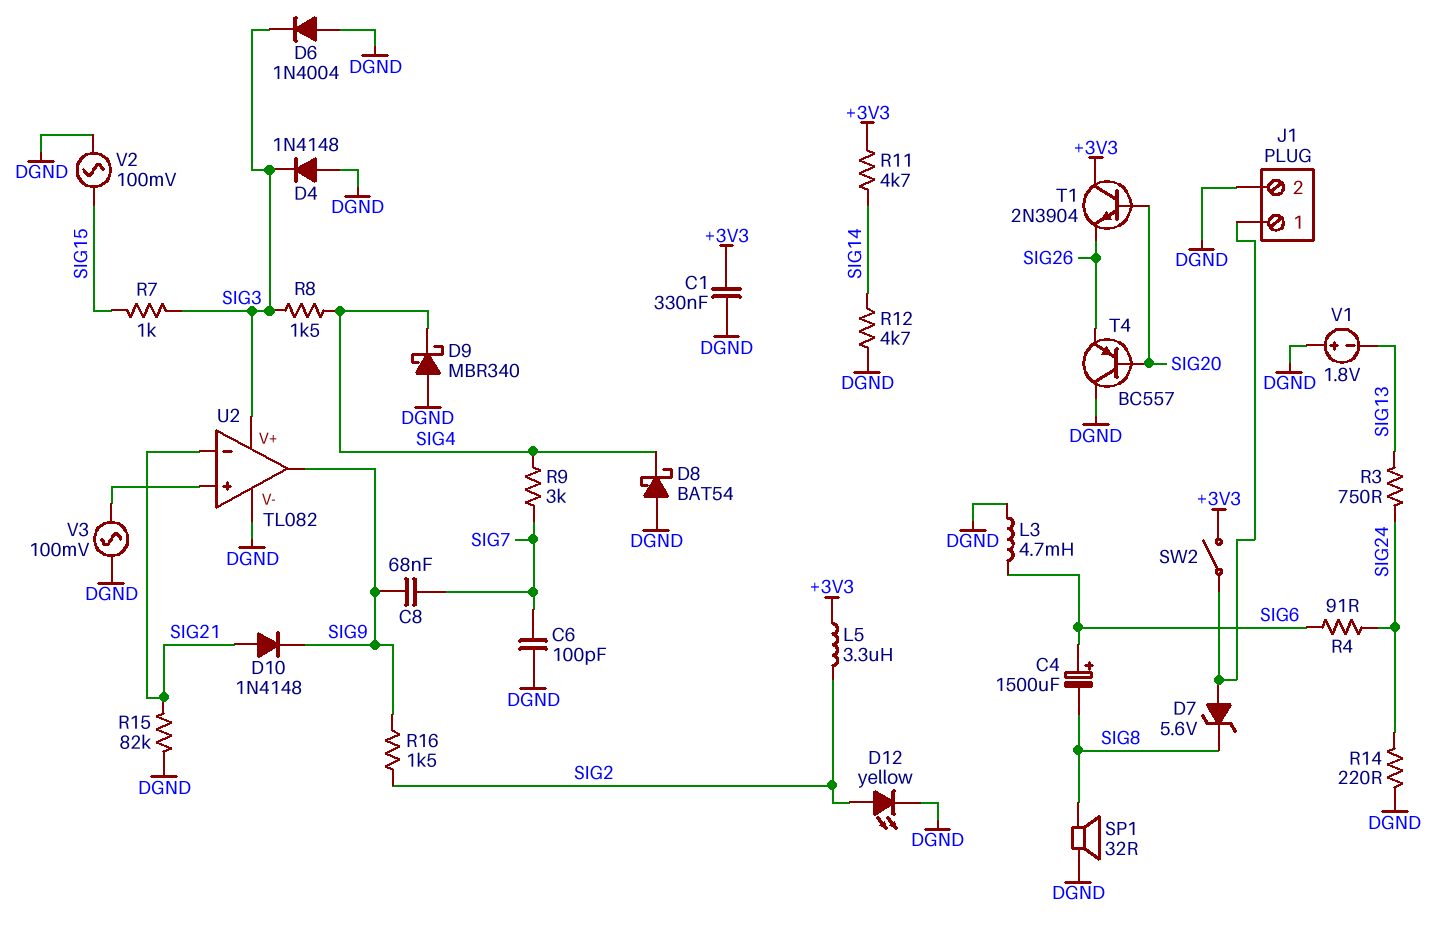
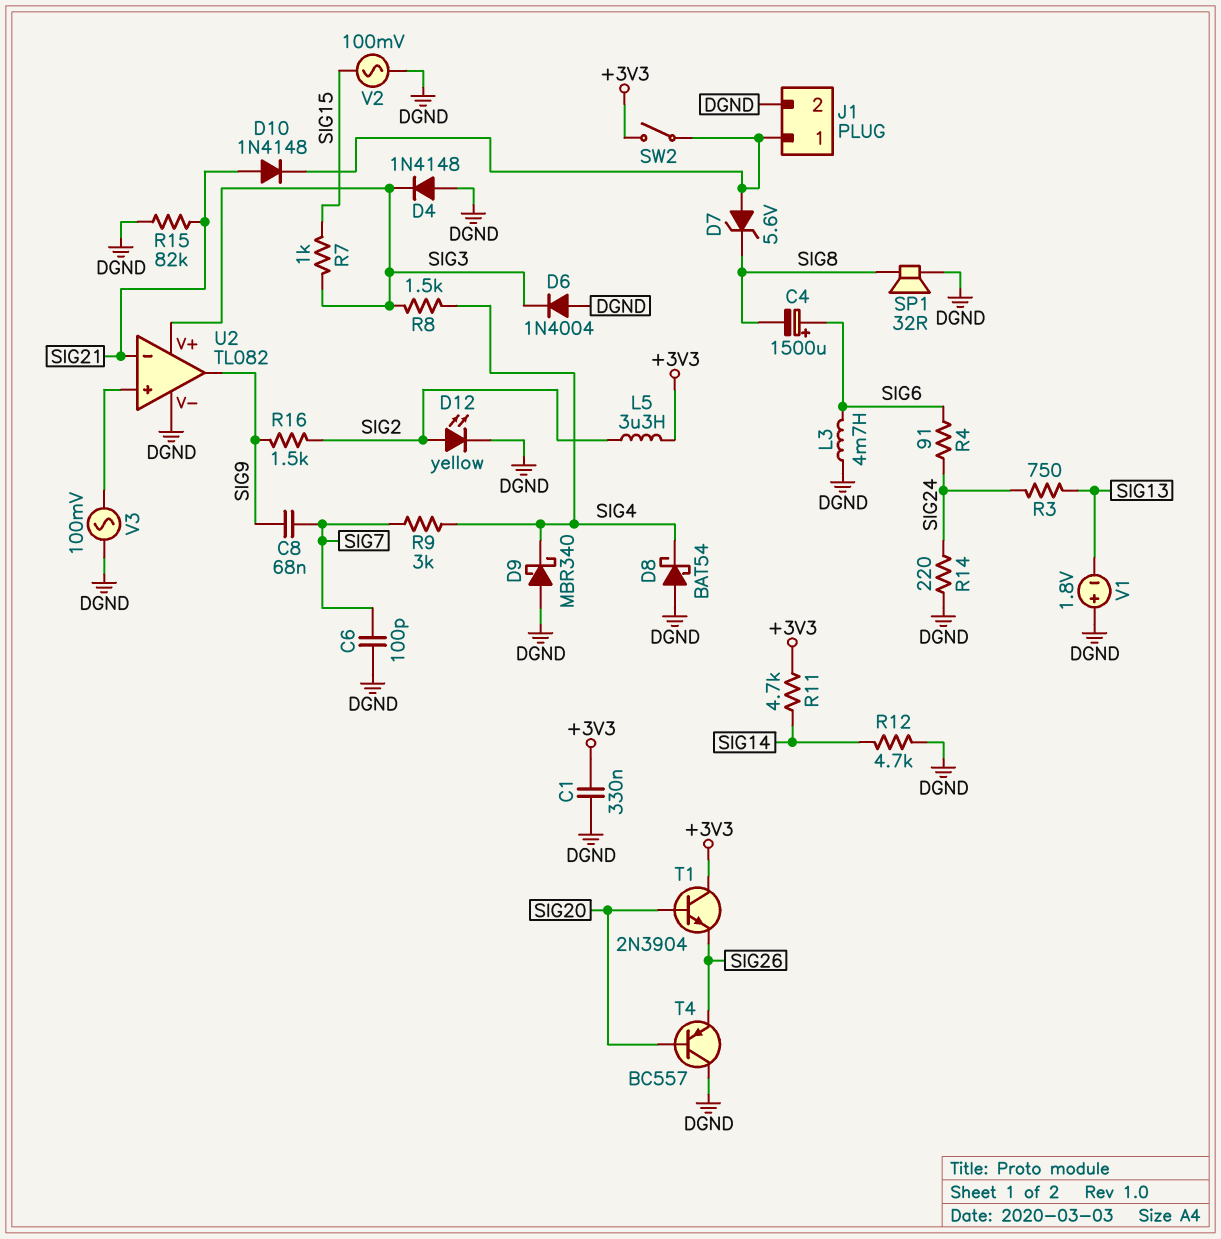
D10: diode 1N4148 (A SIG21, K SIG9) -> diode 1N4148 (A SIG21, K J1/1)

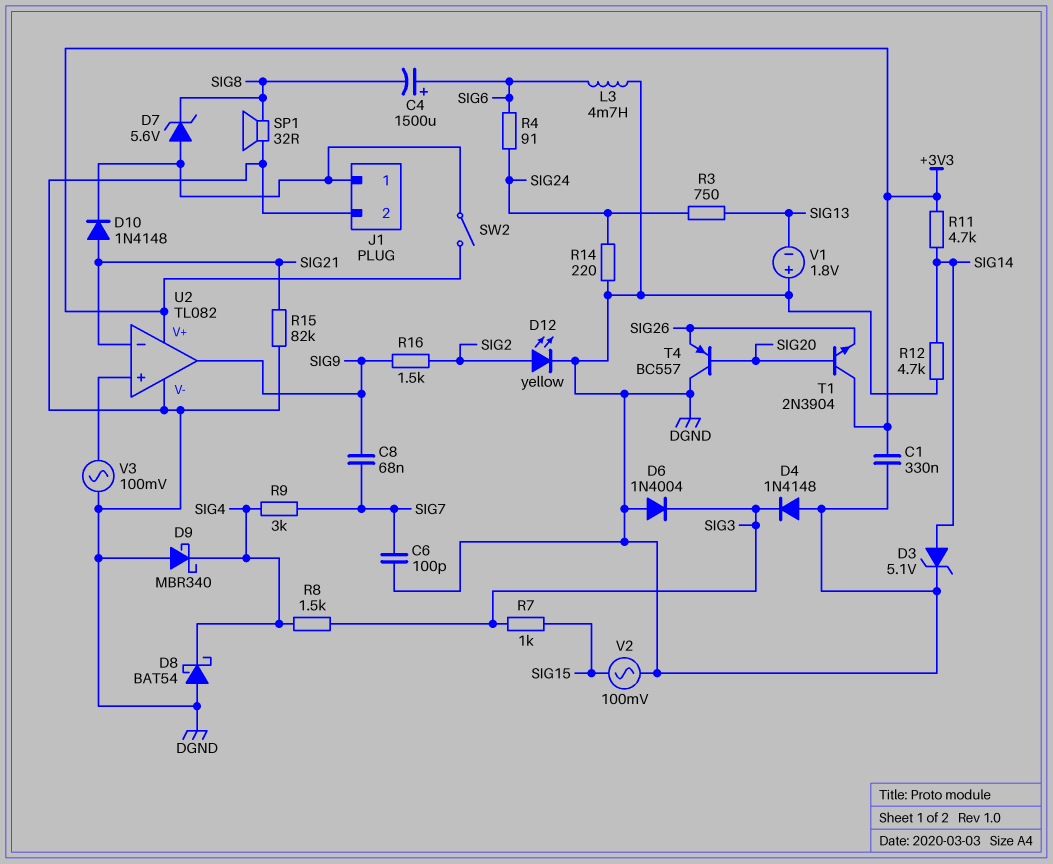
D3: none -> zener 5.1V (A SIG14, K DGND)
L5: 3.3uH (+3V3, SIG2) -> none
U2 pin V+: SIG3 -> +3V3

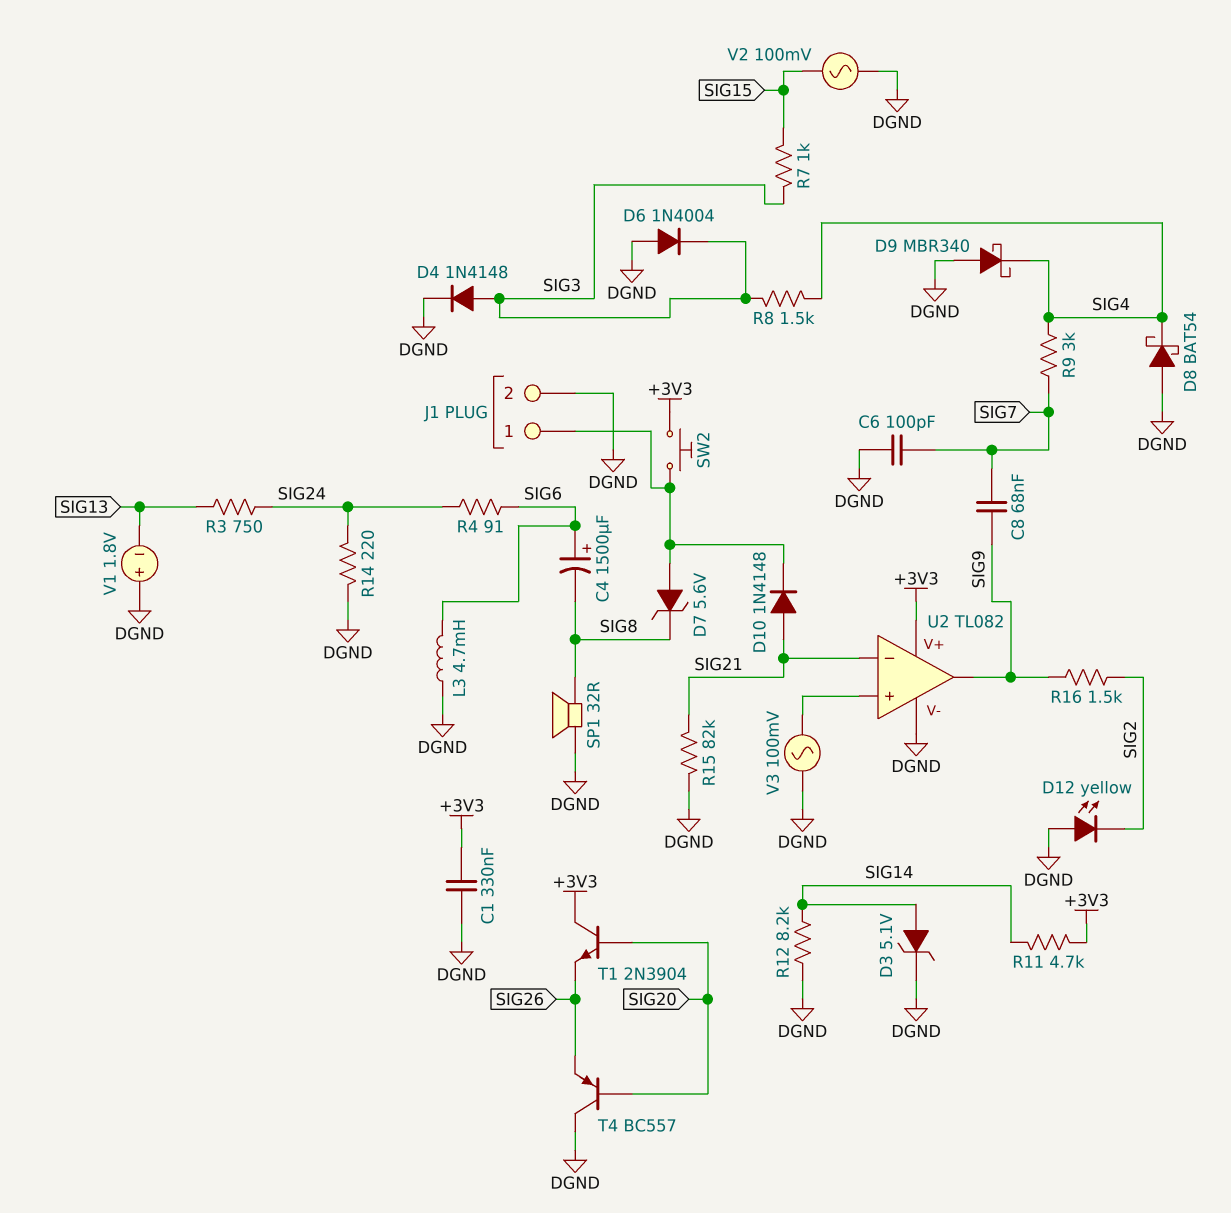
D4: diode 1N4148 (A DGND, K SIG3) -> diode 1N4148 (A SIG3, K DGND)
D12: LED yellow (A SIG2, K DGND) -> LED yellow (A DGND, K SIG2)
R12: 4.7k (DGND, SIG14) -> 8.2k (DGND, SIG14)
SW2: switch (+3V3, J1/1) -> button (+3V3, J1/1)

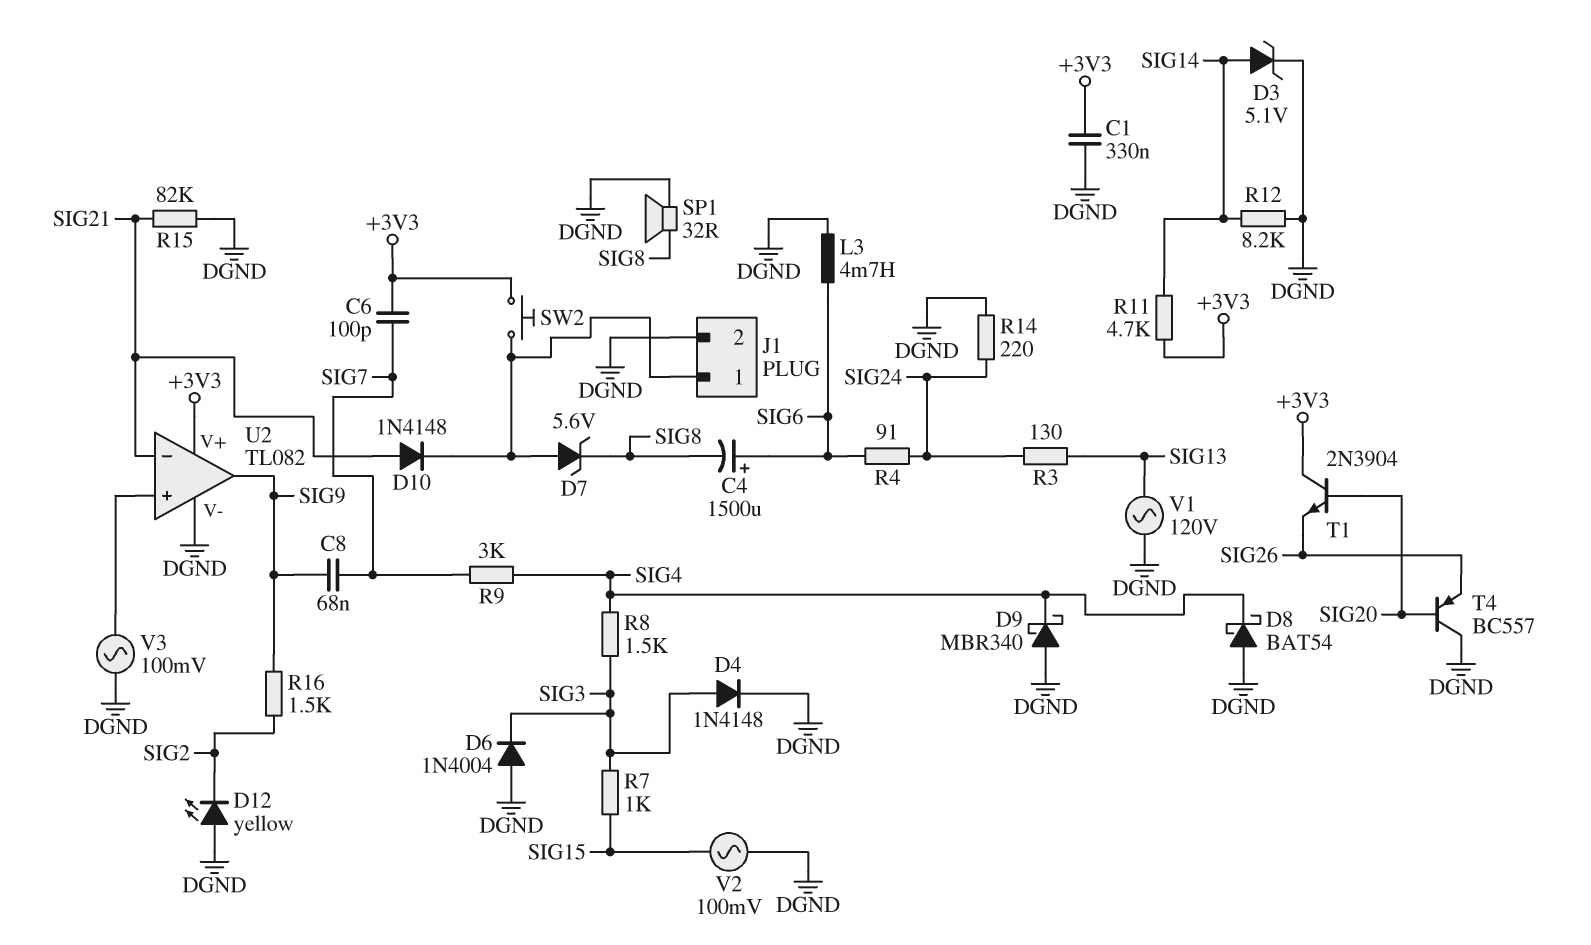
C6: 100pF (DGND, SIG7) -> 100pF (+3V3, SIG7)
R3: 750 (SIG13, SIG24) -> 130 (SIG13, SIG24)
V1: 1.8V (plus DGND, minus SIG13) -> AC 120V (DGND, SIG13)

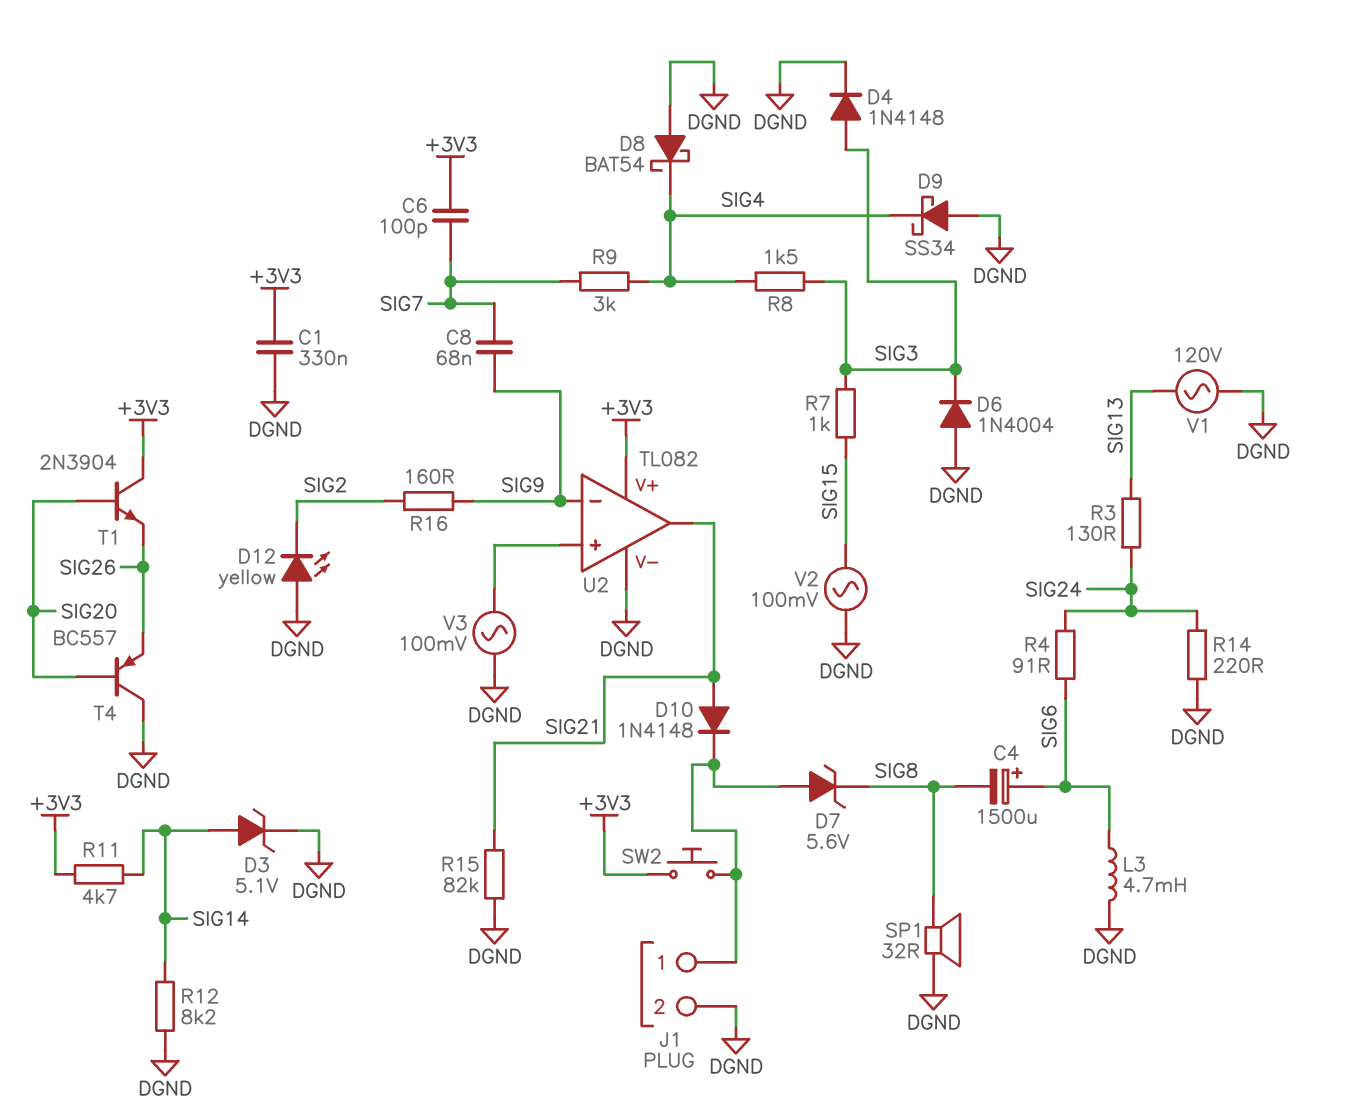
D9: schottky MBR340 (A DGND, K SIG4) -> schottky SS34 (A DGND, K SIG4)
R16: 1.5k (SIG2, SIG9) -> 160 (SIG2, SIG9)
U2 pin in-: SIG21 -> SIG9
U2 pin out: SIG9 -> SIG21

